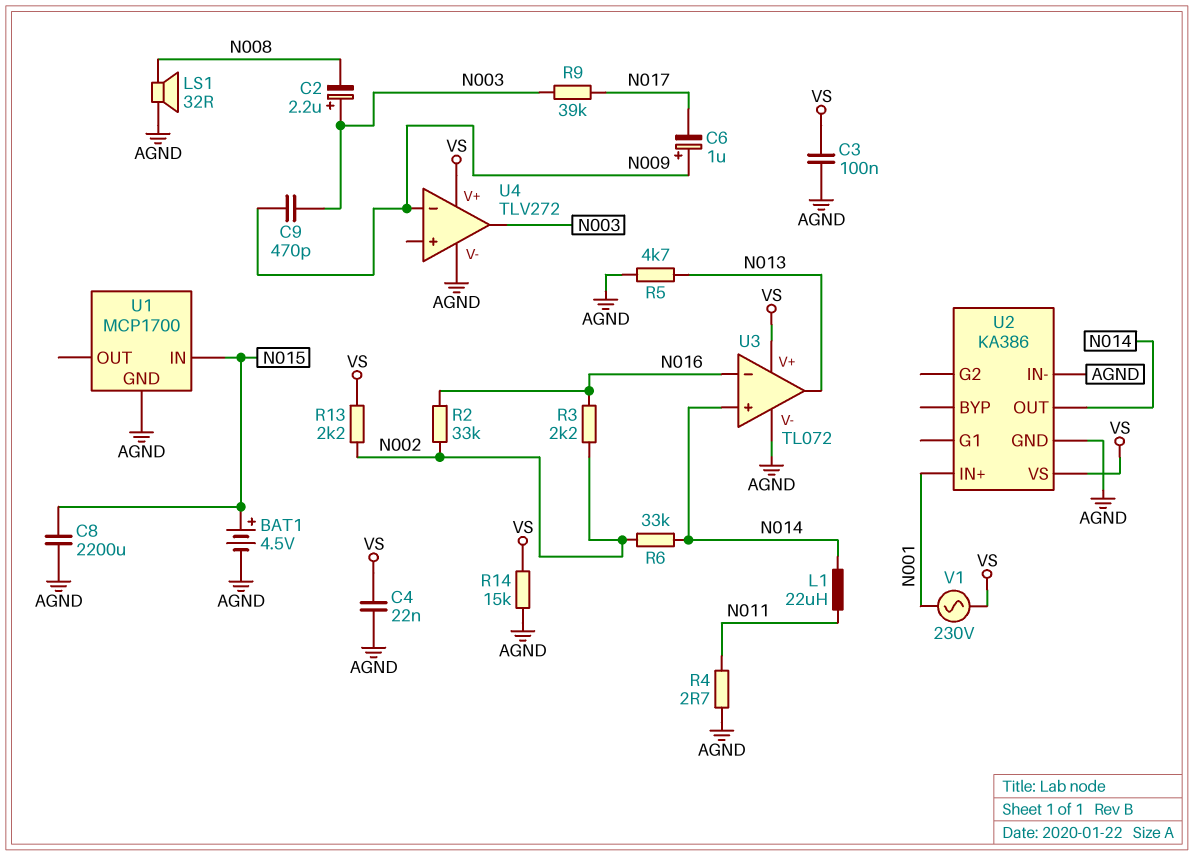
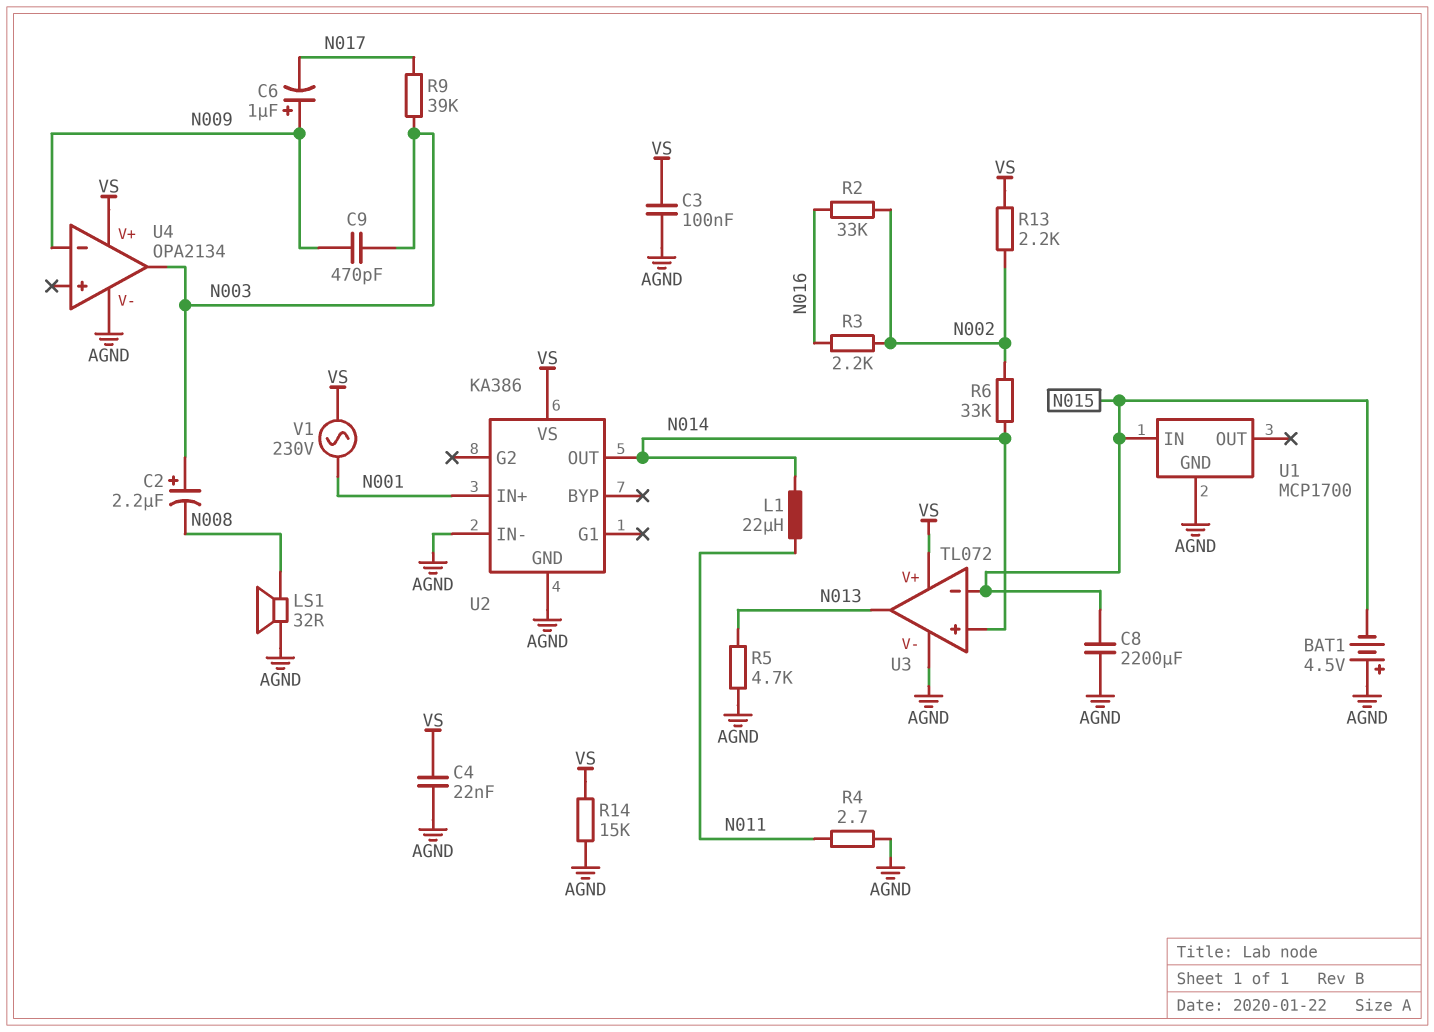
BAT1: 4.5V (plus N015, minus AGND) -> 4.5V (plus AGND, minus N015)
U3 pin in-: N016 -> N015
U4: TLV272 -> OPA2134

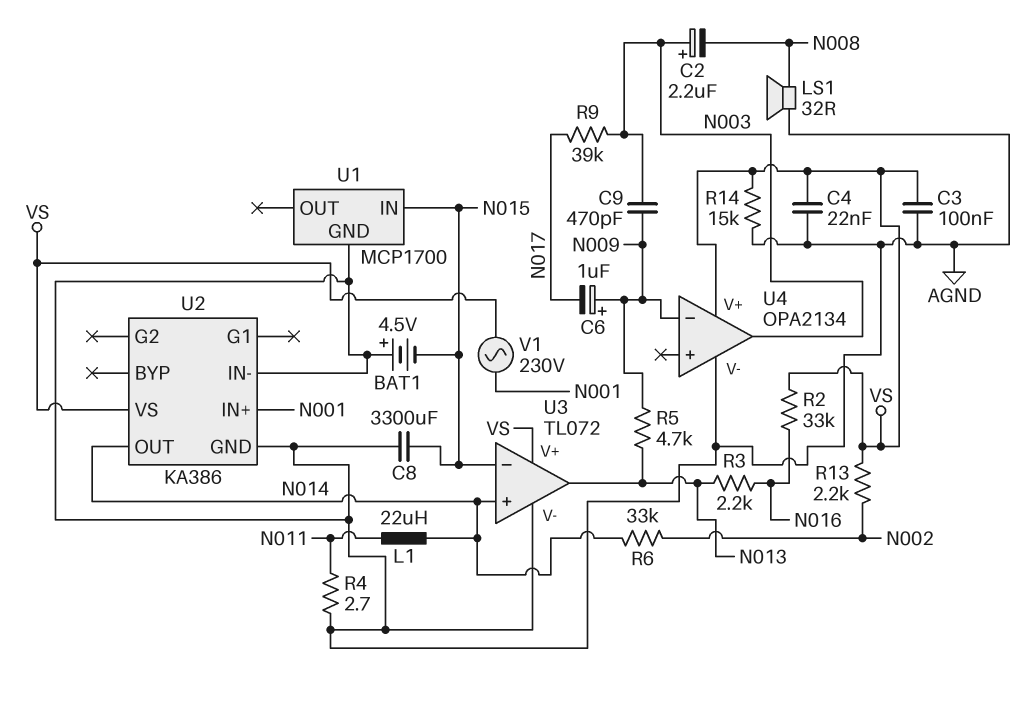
C8: 2200uF (AGND, N015) -> 3300uF (AGND, N015)
R2: 33k (N002, N016) -> 33k (N016, VS)
R3: 2.2k (N002, N016) -> 2.2k (N013, N016)
R5: 4.7k (AGND, N013) -> 4.7k (N009, N013)

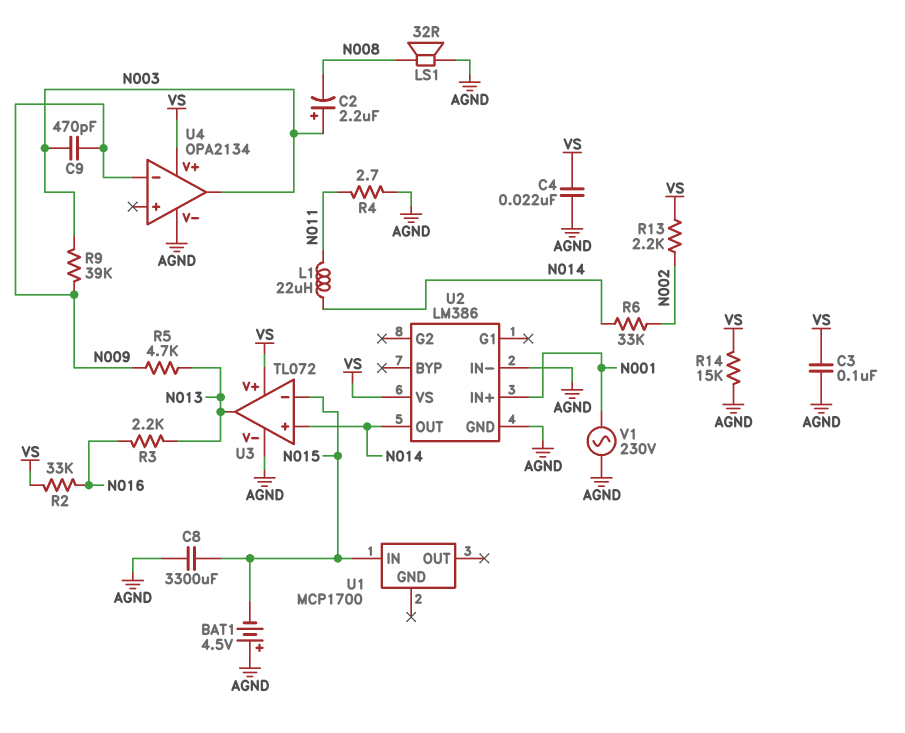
C6: 1uF (plus N009, minus N017) -> none
R9: 39k (N003, N017) -> 39k (N003, N009)
U1 pin GND: AGND -> none
U2: KA386 -> LM386
V1: AC 230V (N001, VS) -> AC 230V (AGND, N001)

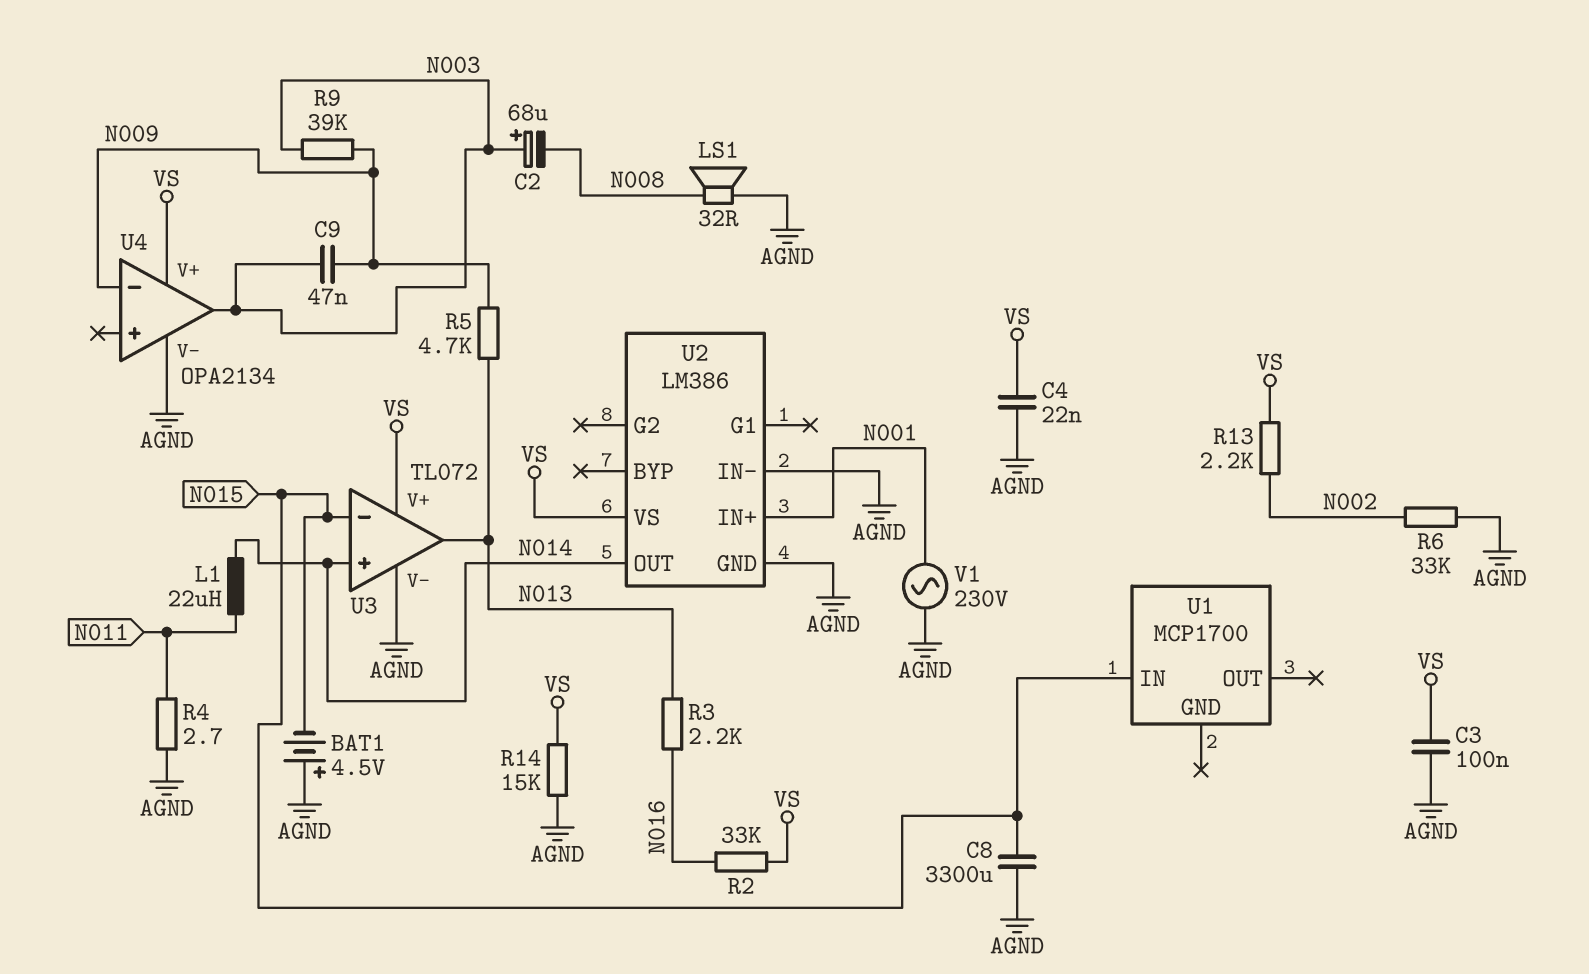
C2: 2.2uF (plus N003, minus N008) -> 68uF (plus N003, minus N008)
C9: 470pF (N003, N009) -> 47nF (N003, N009)
R6: 33k (N002, N014) -> 33k (AGND, N002)

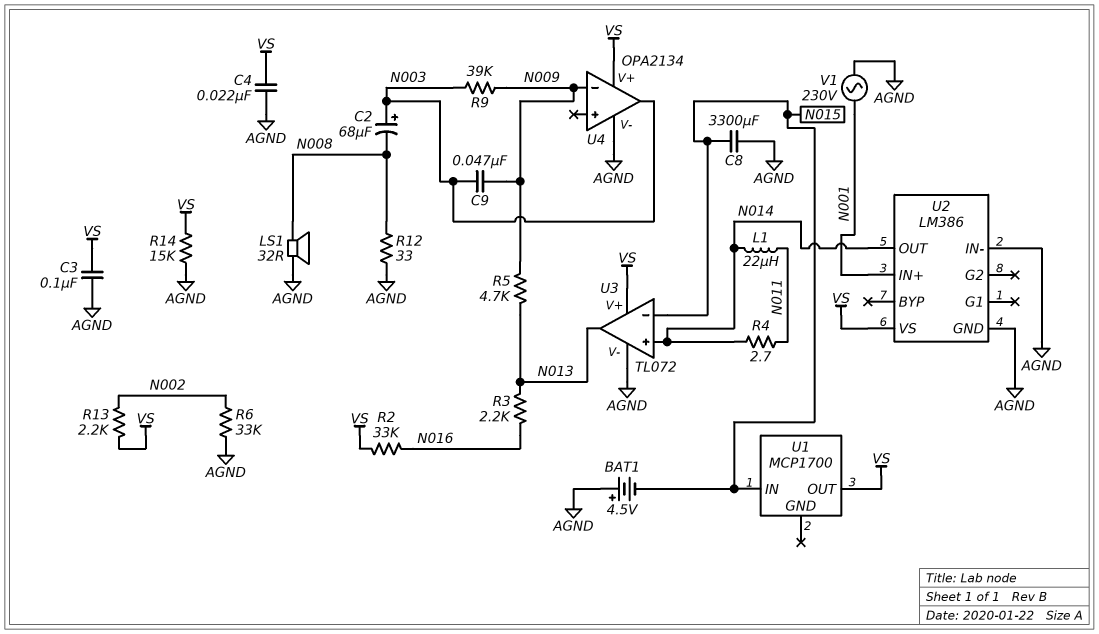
R4: 2.7 (AGND, N011) -> 2.7 (N011, N014)
R12: none -> 33 (AGND, N008)
U1 pin OUT: none -> VS

